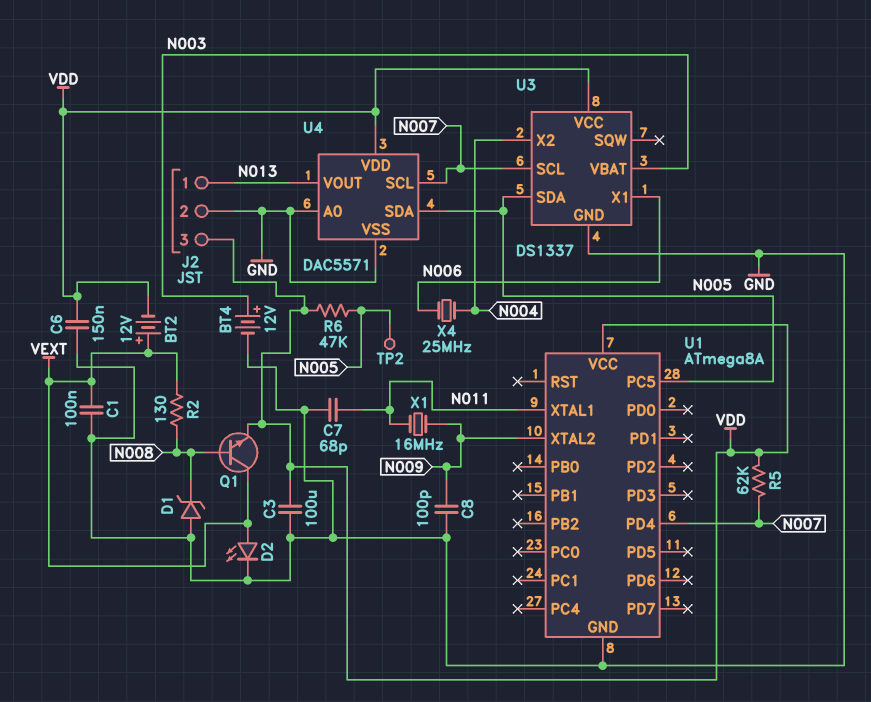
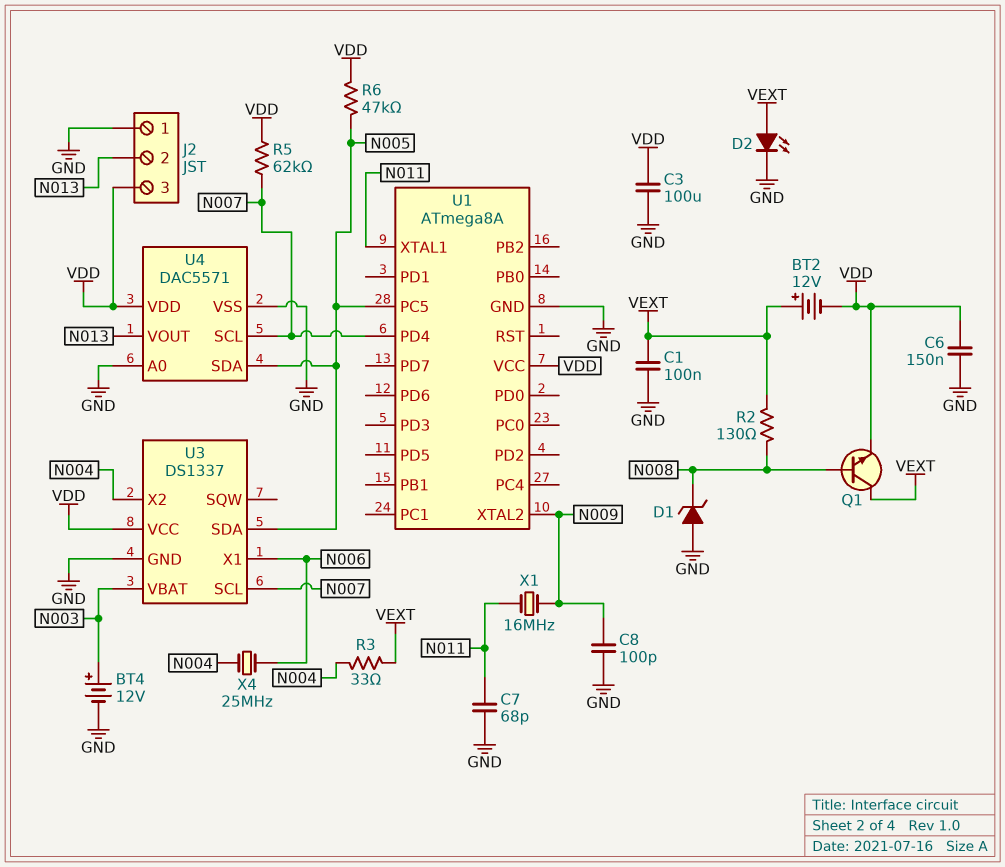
J2 pin 1: N013 -> GND
J2 pin 2: GND -> N013
R3: none -> 33 (N004, VEXT)
TP2: test point (N005) -> none

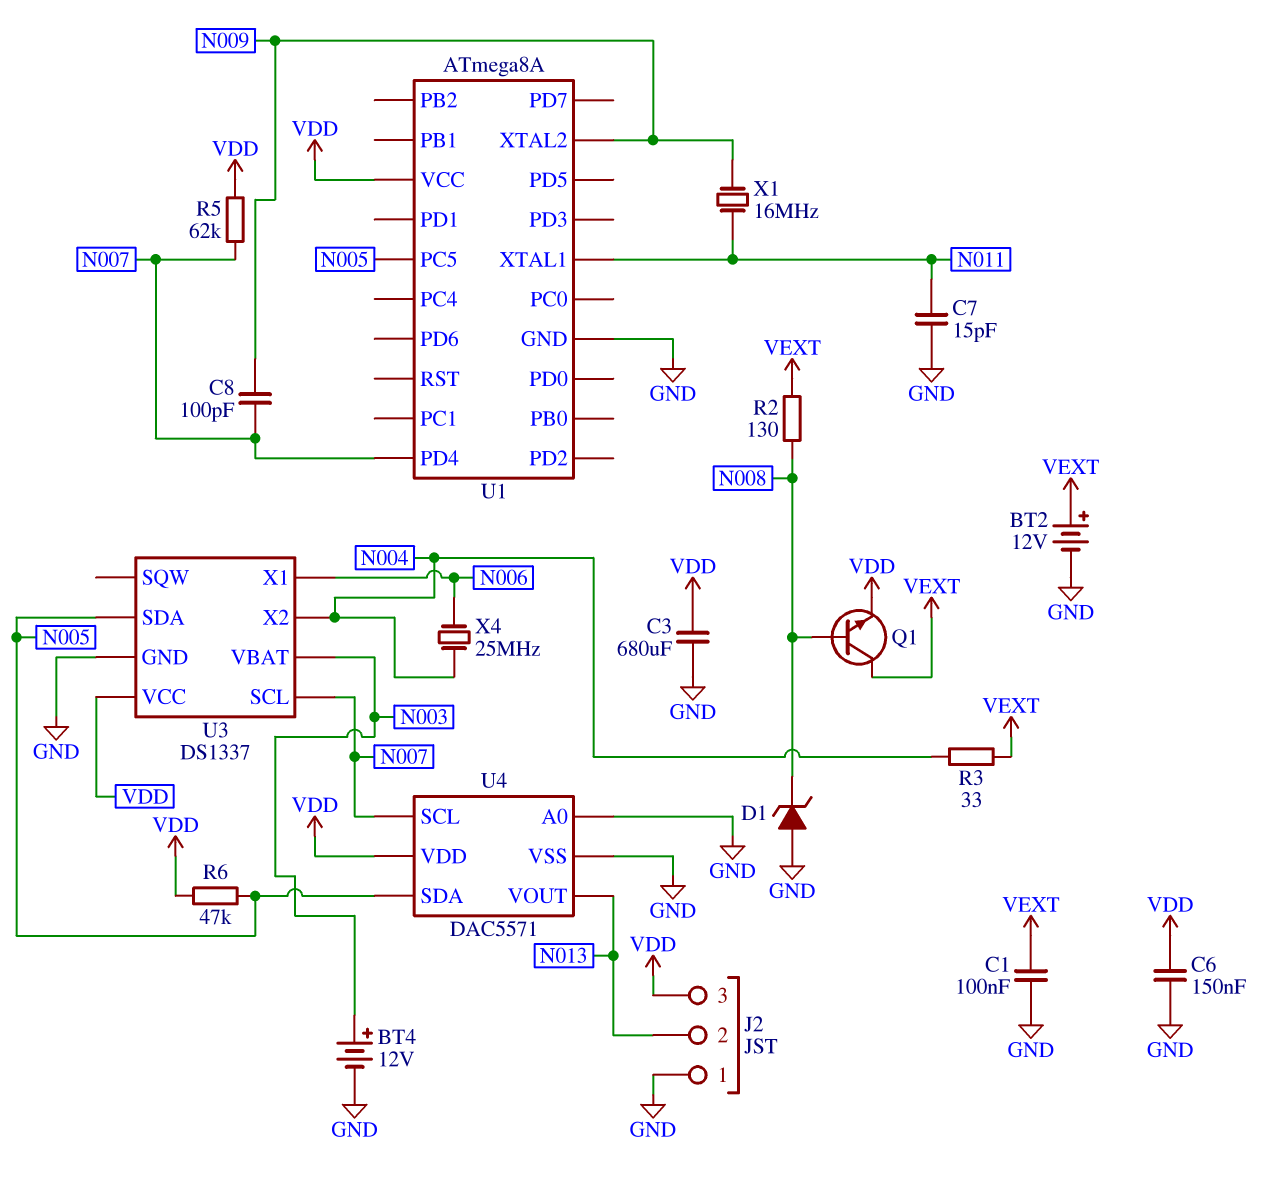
BT2: 12V (plus VEXT, minus VDD) -> 12V (plus VEXT, minus GND)
C3: 100uF (GND, VDD) -> 680uF (GND, VDD)
C7: 68pF (GND, N011) -> 15pF (GND, N011)
C8: 100pF (GND, N009) -> 100pF (N007, N009)
D2: LED (A VEXT, K GND) -> none

